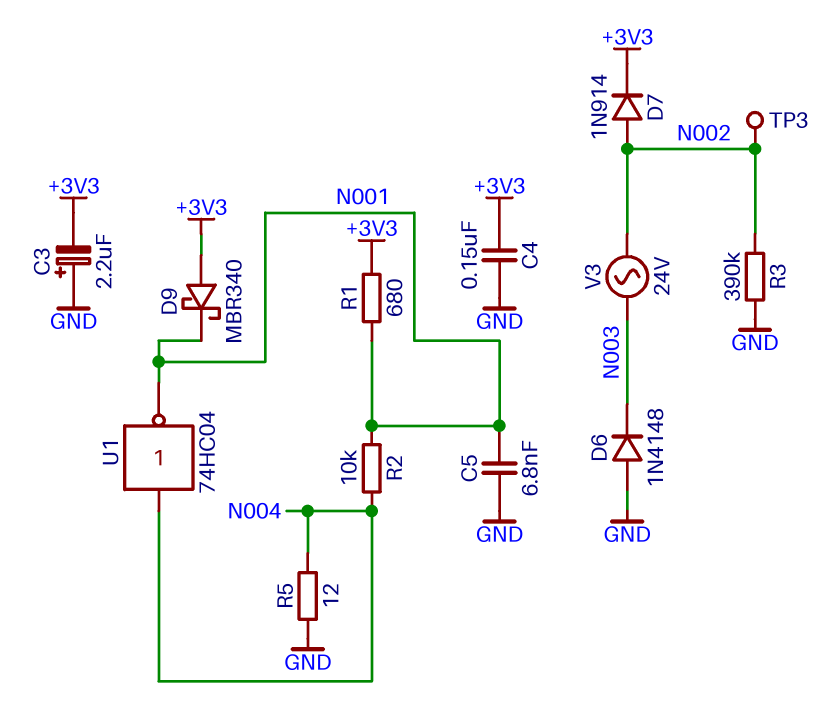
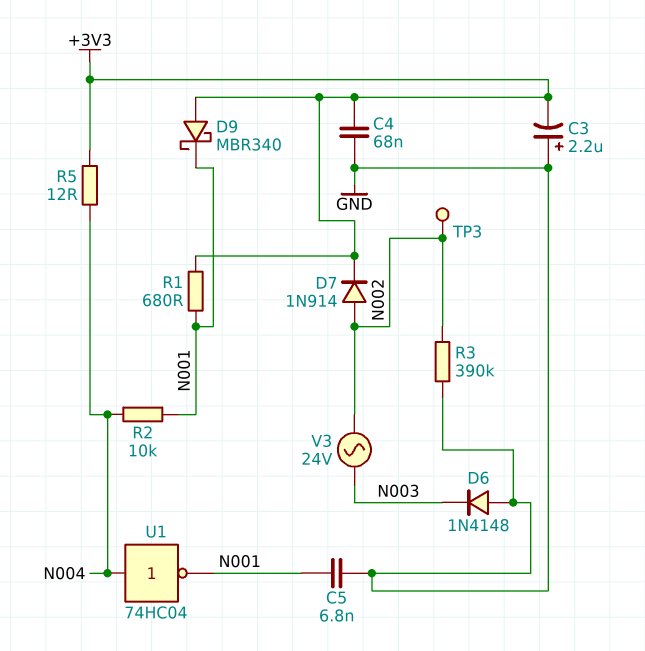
C4: 150nF (+3V3, GND) -> 68nF (+3V3, GND)
R5: 12 (GND, N004) -> 12 (+3V3, N004)

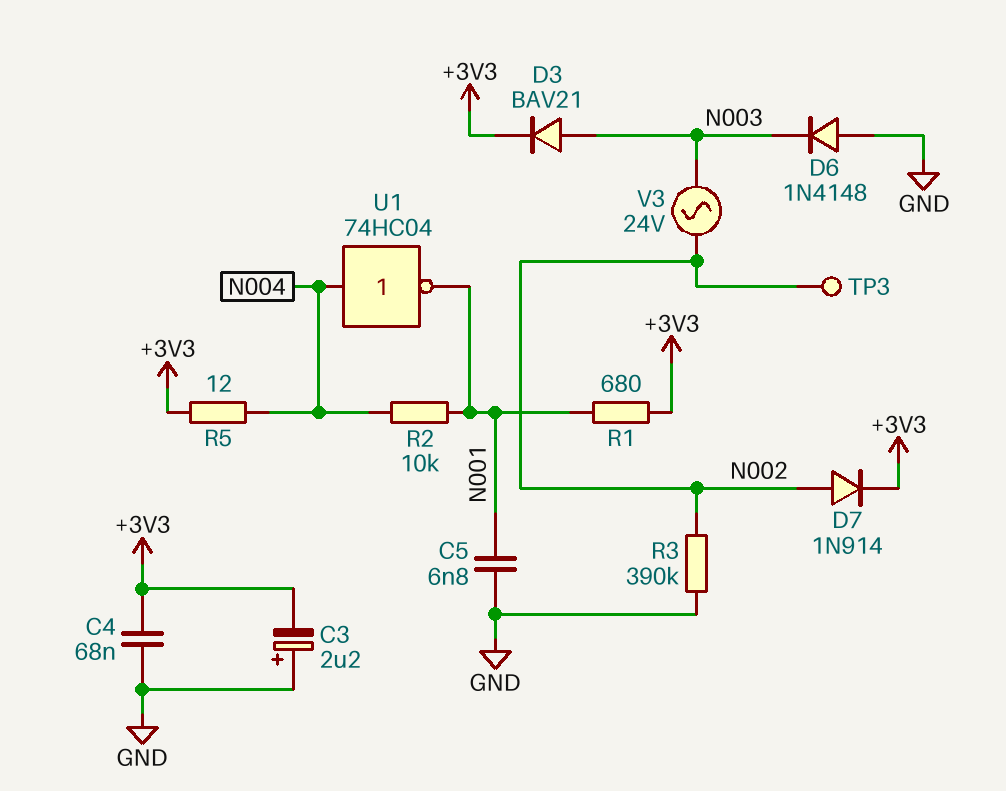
D3: none -> diode BAV21 (A N003, K +3V3)
D9: schottky MBR340 (A +3V3, K N001) -> none

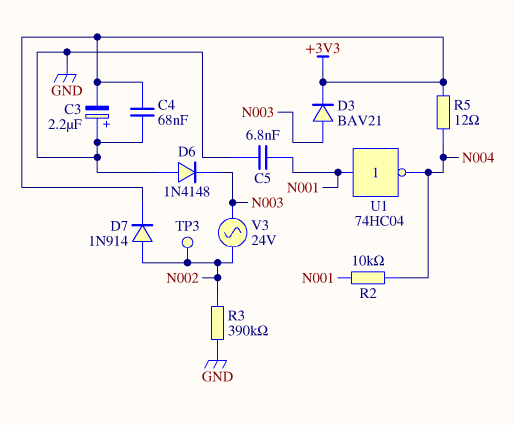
R1: 680 (+3V3, N001) -> none
U1: NOT 74HC04 (in N004, out N001) -> NOT 74HC04 (in N001, out N004)

